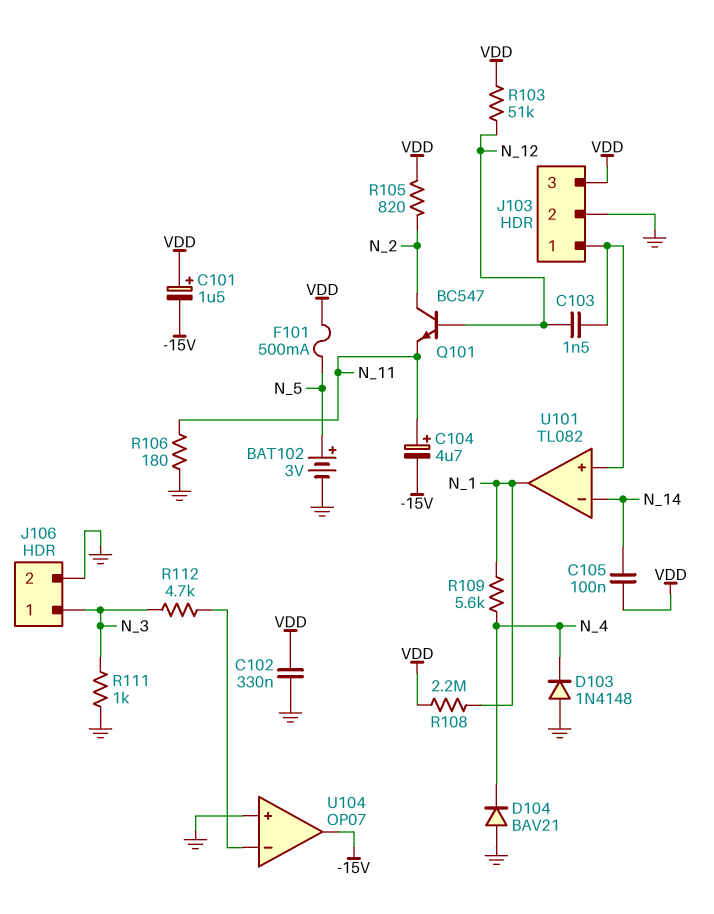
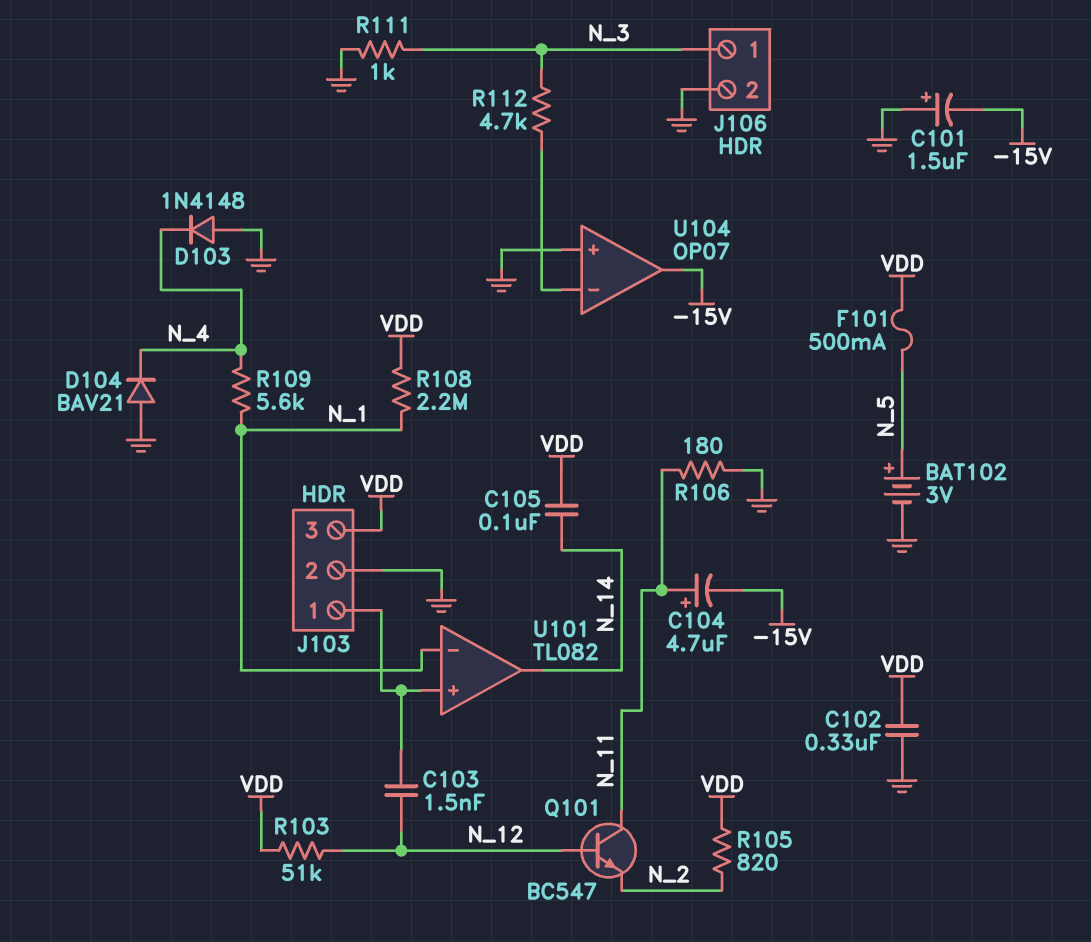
C101: 1.5uF (plus VDD, minus -15V) -> 1.5uF (plus GND, minus -15V)
Q101: NPN BC547 (B N_12, C N_2, E N_11) -> NPN BC547 (B N_12, C N_11, E N_2)
U101 pin in-: N_14 -> N_1
U101 pin out: N_1 -> N_14

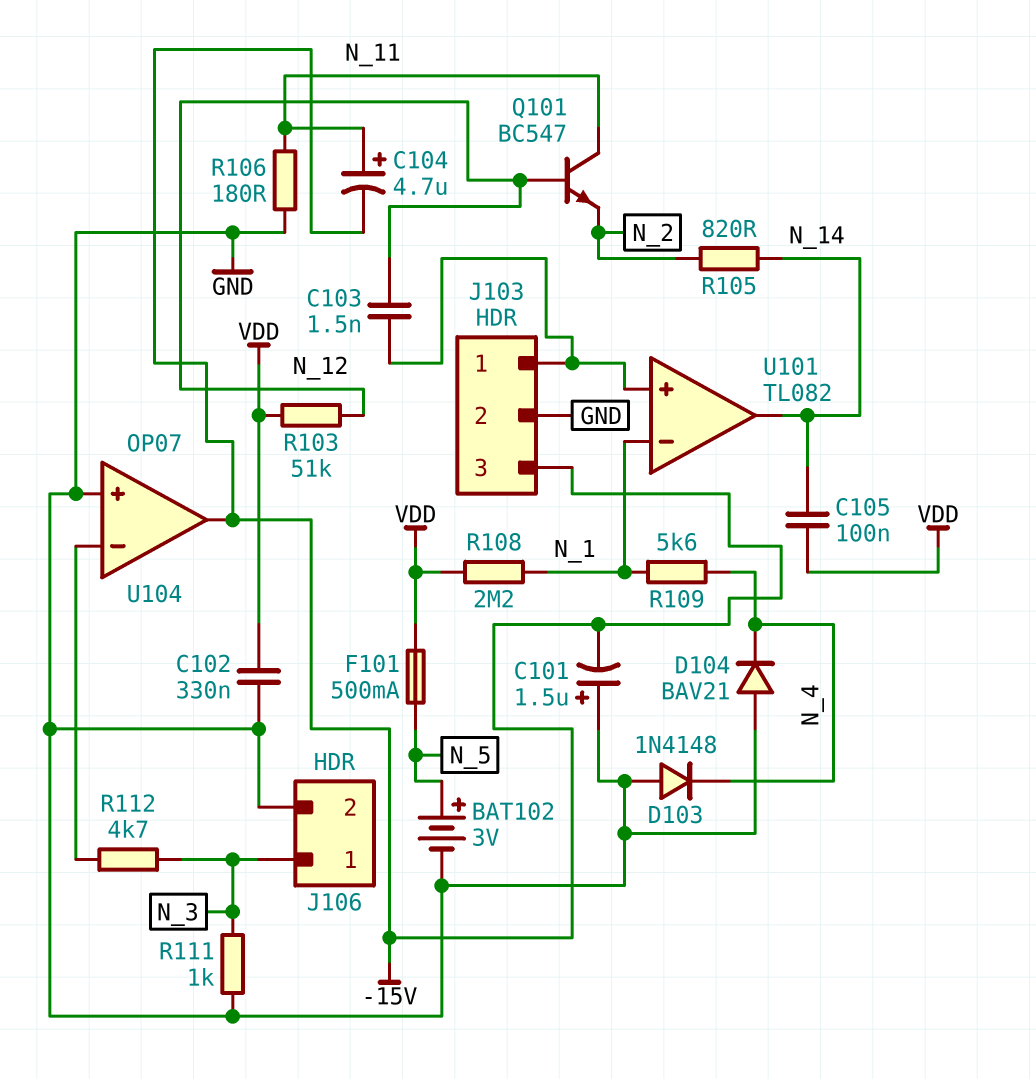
J103 pin 3: VDD -> -15V
R105: 820 (N_2, VDD) -> 820 (N_2, N_14)

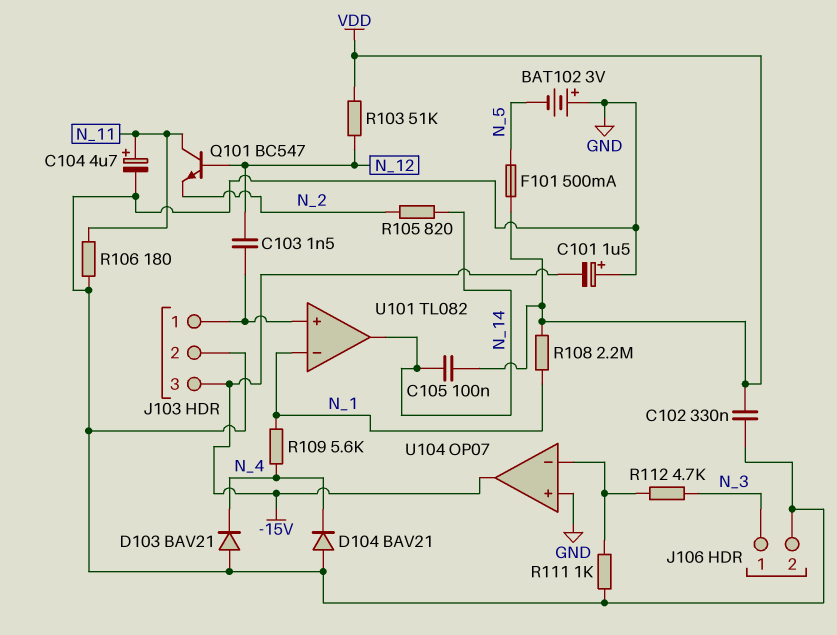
BAT102: 3V (plus N_5, minus GND) -> 3V (plus GND, minus N_5)
C104: 4.7uF (plus N_11, minus -15V) -> 4.7uF (plus N_11, minus GND)
D103: diode 1N4148 (A GND, K N_4) -> diode BAV21 (A GND, K N_4)
R111: 1k (GND, N_3) -> 1k (GND, U104/in-)

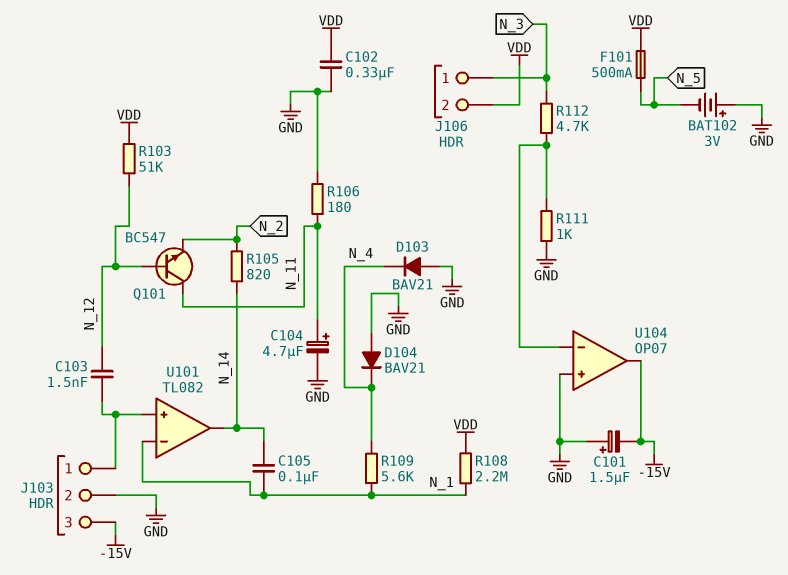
C105: 100nF (N_14, VDD) -> 100nF (N_1, N_14)
J106 pin 2: GND -> VDD

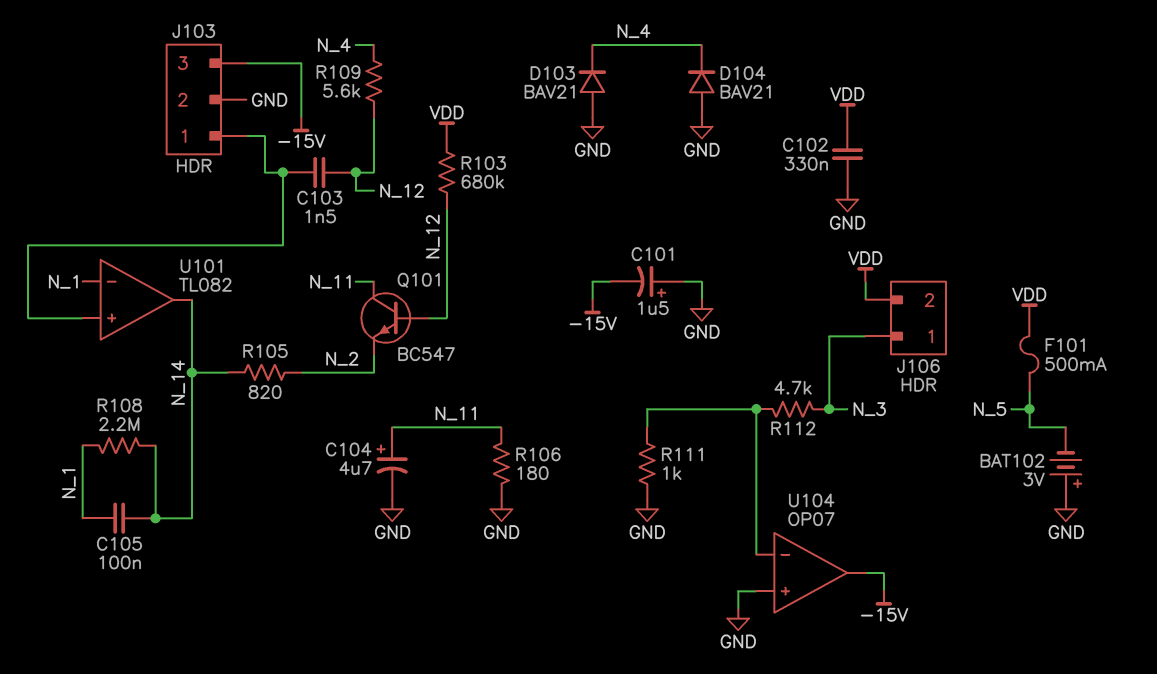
R103: 51k (N_12, VDD) -> 680k (N_12, VDD)
R108: 2.2M (N_1, VDD) -> 2.2M (N_1, N_14)
R109: 5.6k (N_1, N_4) -> 5.6k (N_4, N_12)

